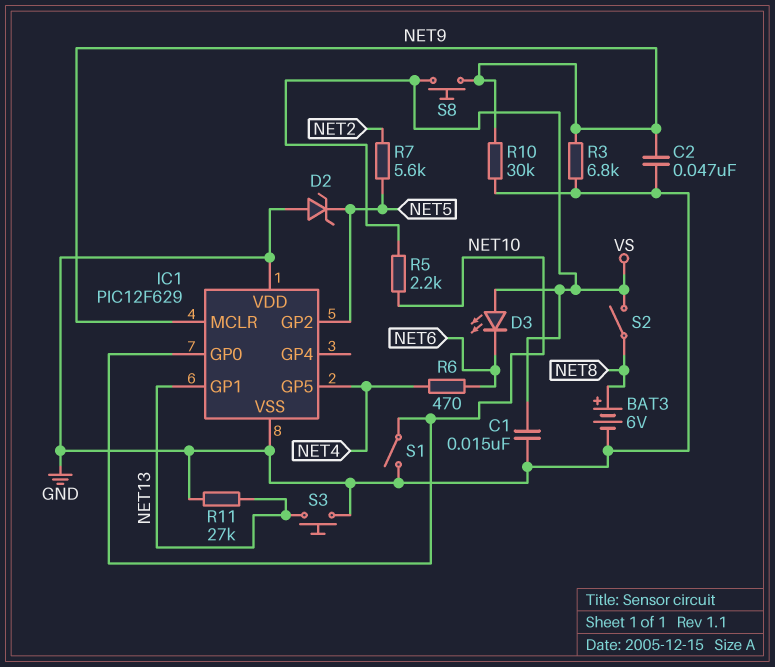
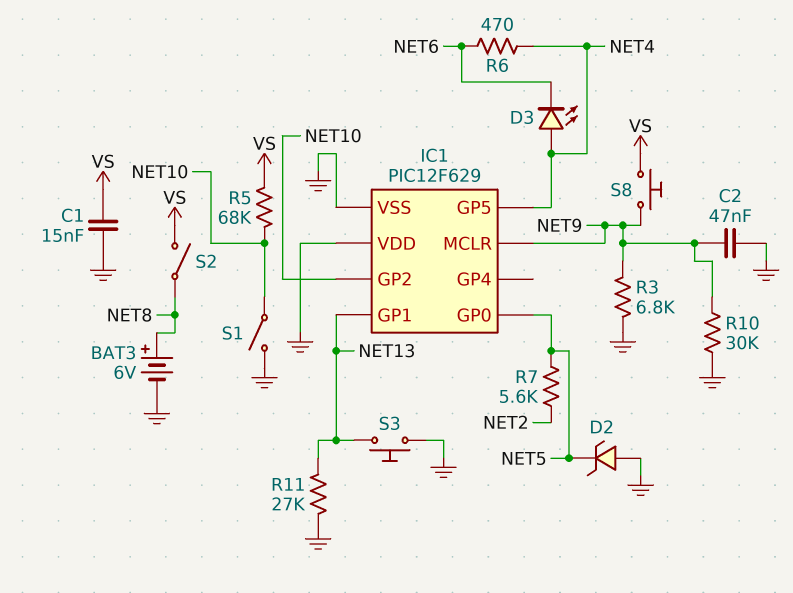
D3: LED (A VS, K NET6) -> LED (A NET4, K NET6)
IC1 pin GP0: NET10 -> NET5
IC1 pin GP2: NET5 -> NET10
R5: 2.2k (NET10, VS) -> 68k (NET10, VS)

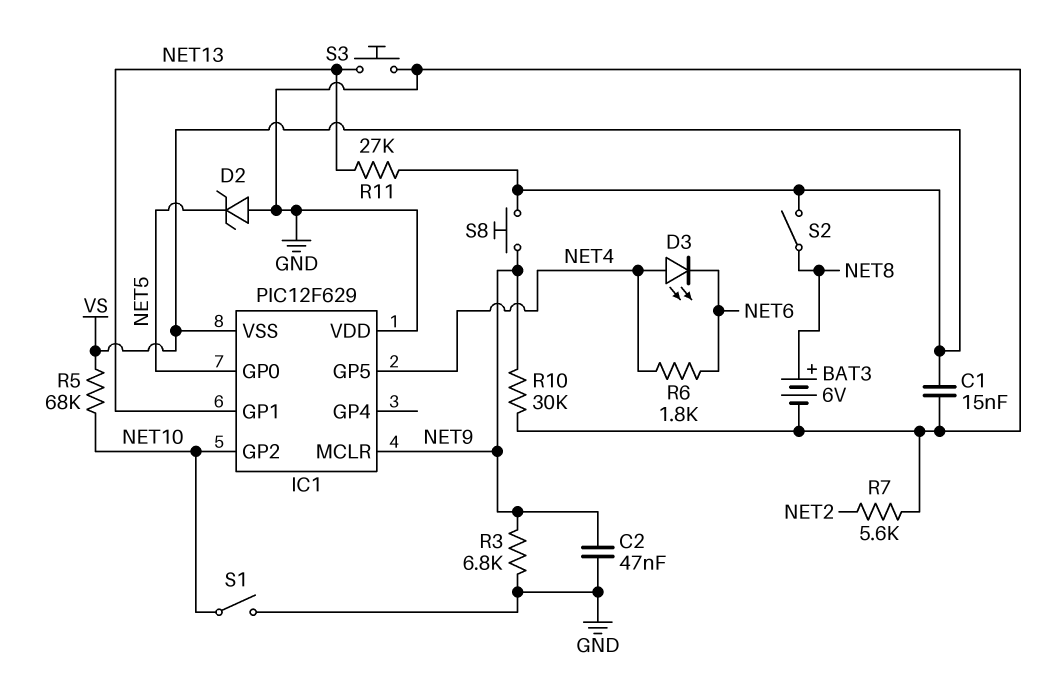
IC1 pin VSS: GND -> VS
R6: 470 (NET4, NET6) -> 1.8k (NET4, NET6)
R7: 5.6k (NET2, NET5) -> 5.6k (GND, NET2)
R11: 27k (GND, NET13) -> 27k (NET13, VS)

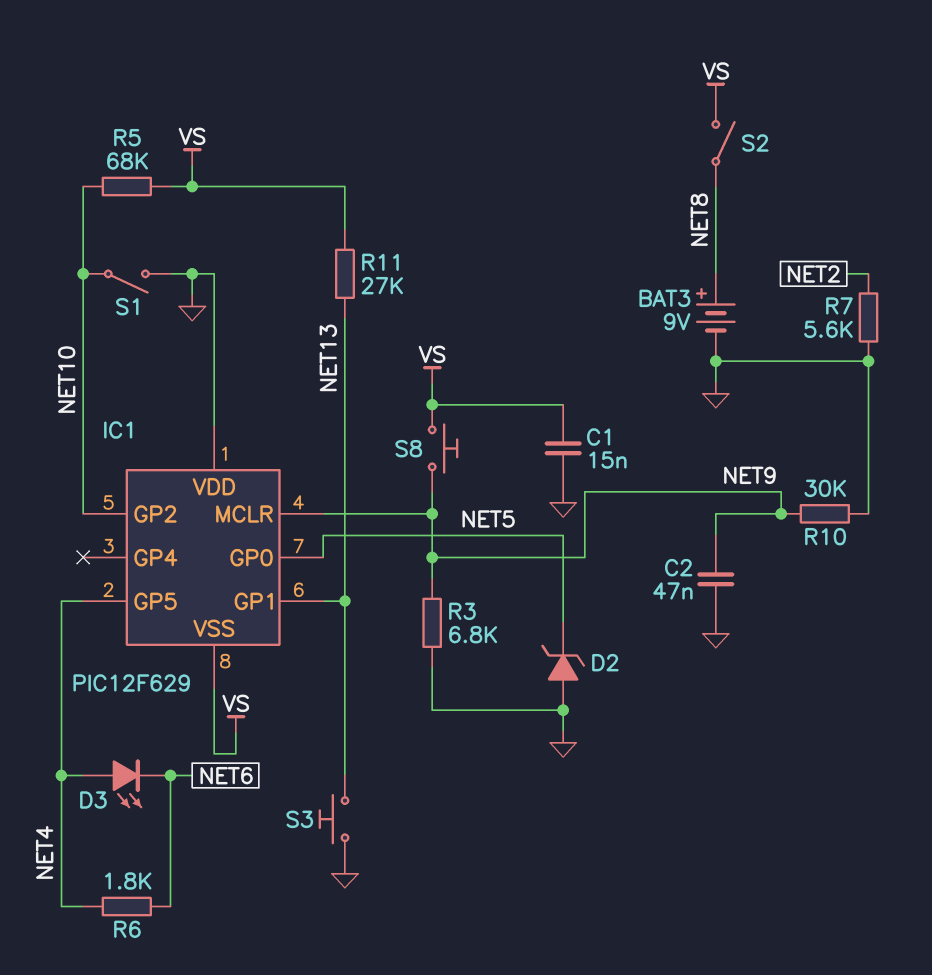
BAT3: 6V (plus NET8, minus GND) -> 9V (plus NET8, minus GND)

